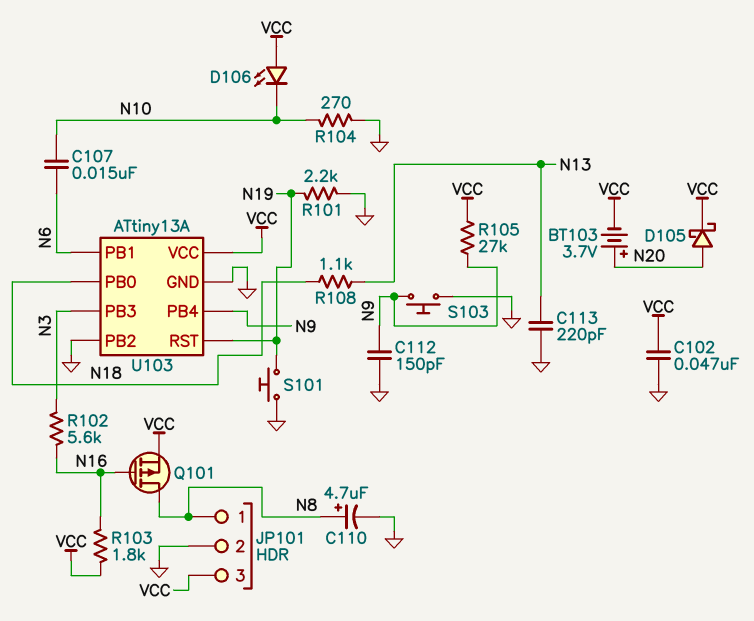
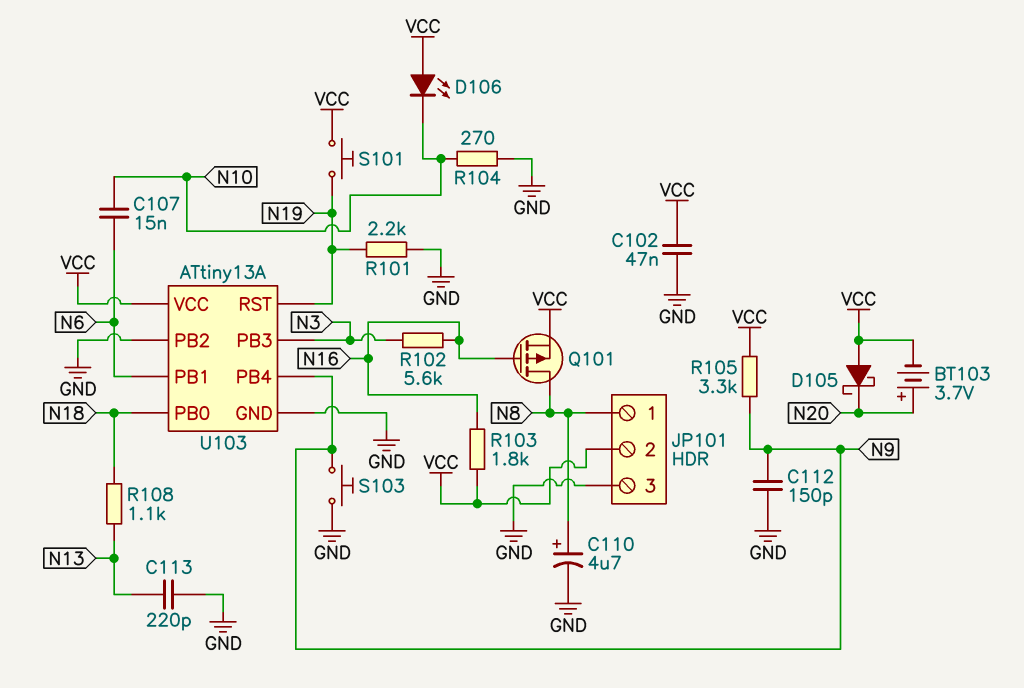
D105: schottky (A N20, K VCC) -> schottky (A VCC, K N20)
JP101 pin 2: GND -> VCC
JP101 pin 3: VCC -> GND
R105: 27k (N9, VCC) -> 3.3k (N9, VCC)
S101: button (GND, N19) -> button (N19, VCC)

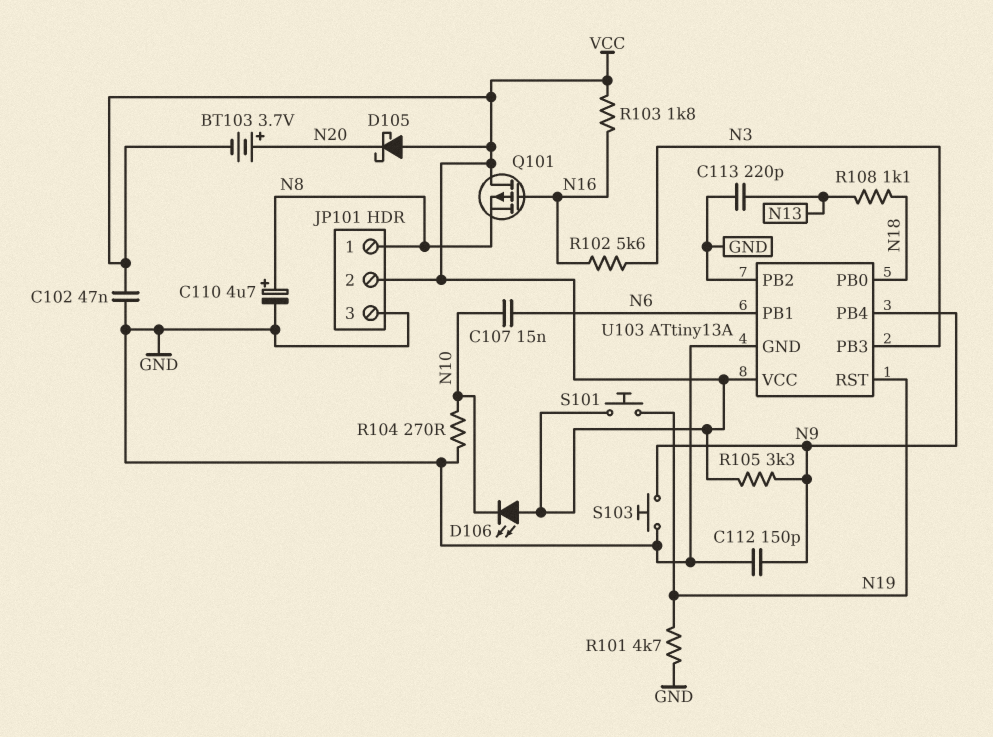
Q101: PMOS (G N16, D N8, S VCC) -> PMOS (G N16, D VCC, S N8)
R101: 2.2k (GND, N19) -> 4.7k (GND, N19)

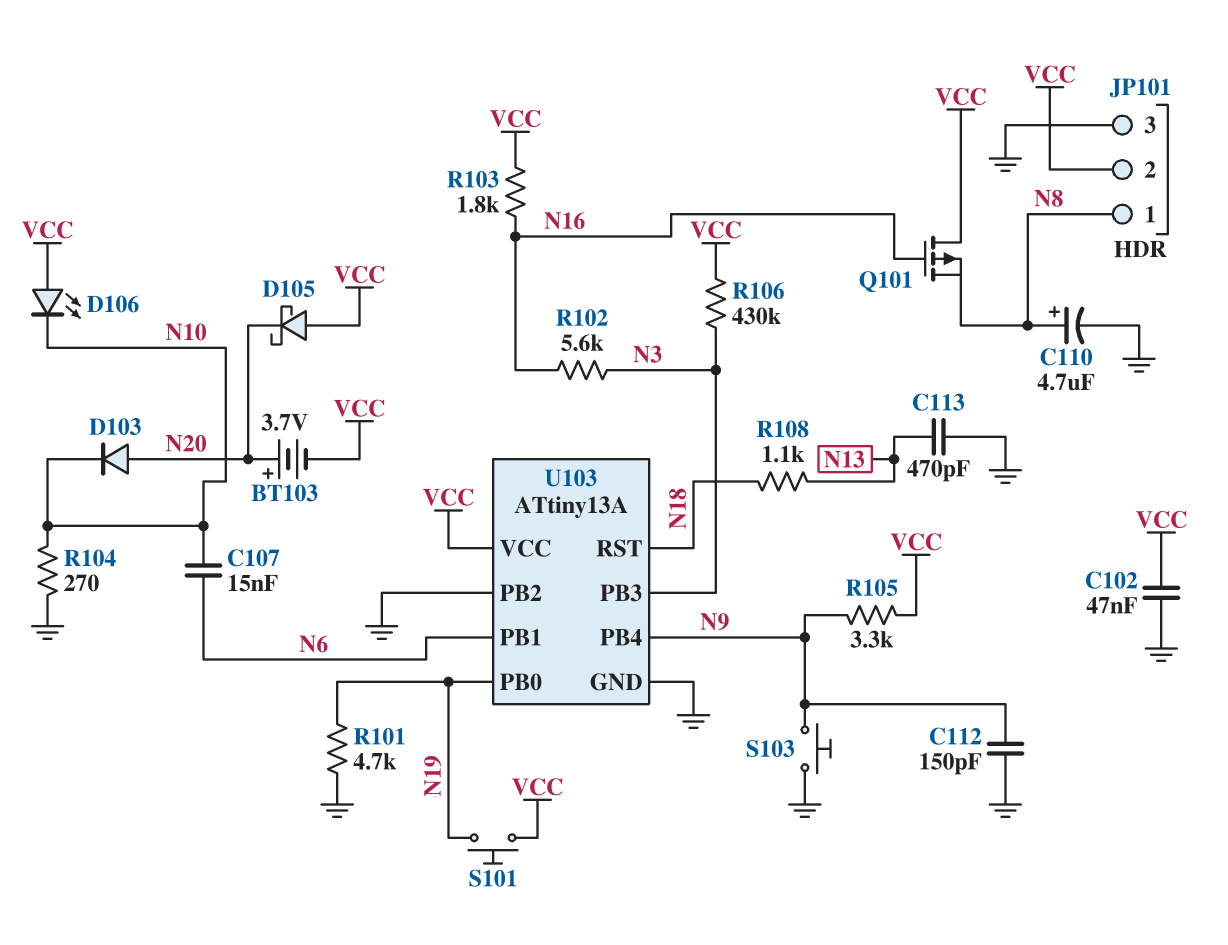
C113: 220pF (GND, N13) -> 470pF (GND, N13)
D103: none -> diode (A N20, K N10)
R106: none -> 430k (N3, VCC)
U103 pin PB0: N18 -> N19
U103 pin RST: N19 -> N18

